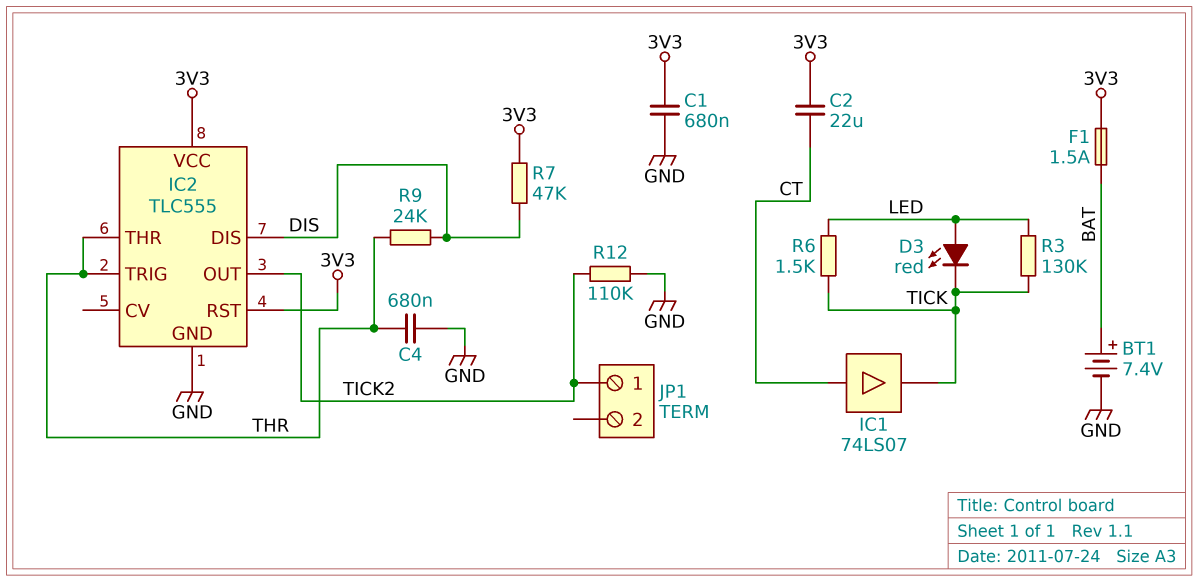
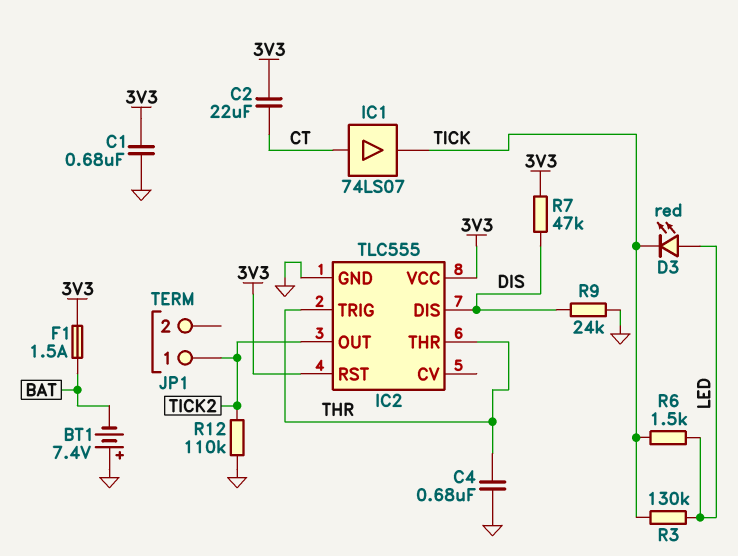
BT1: 7.4V (plus BAT, minus GND) -> 7.4V (plus GND, minus BAT)
R9: 24k (DIS, THR) -> 24k (DIS, GND)

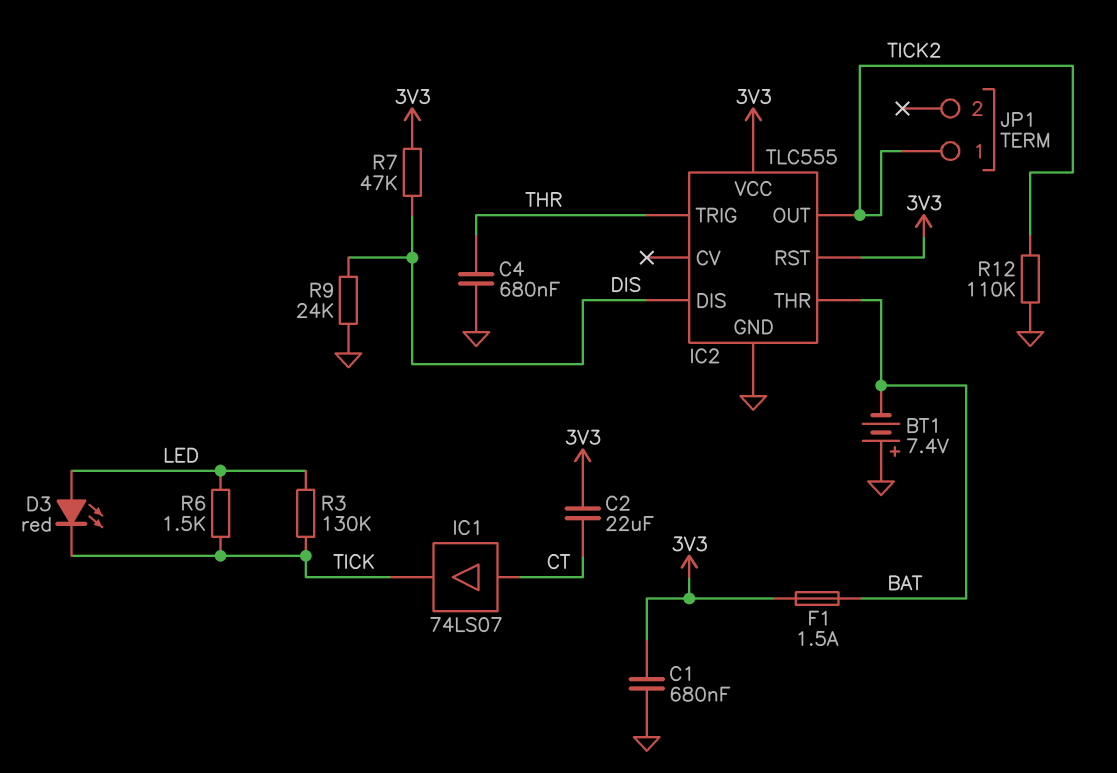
IC2 pin THR: THR -> BAT

